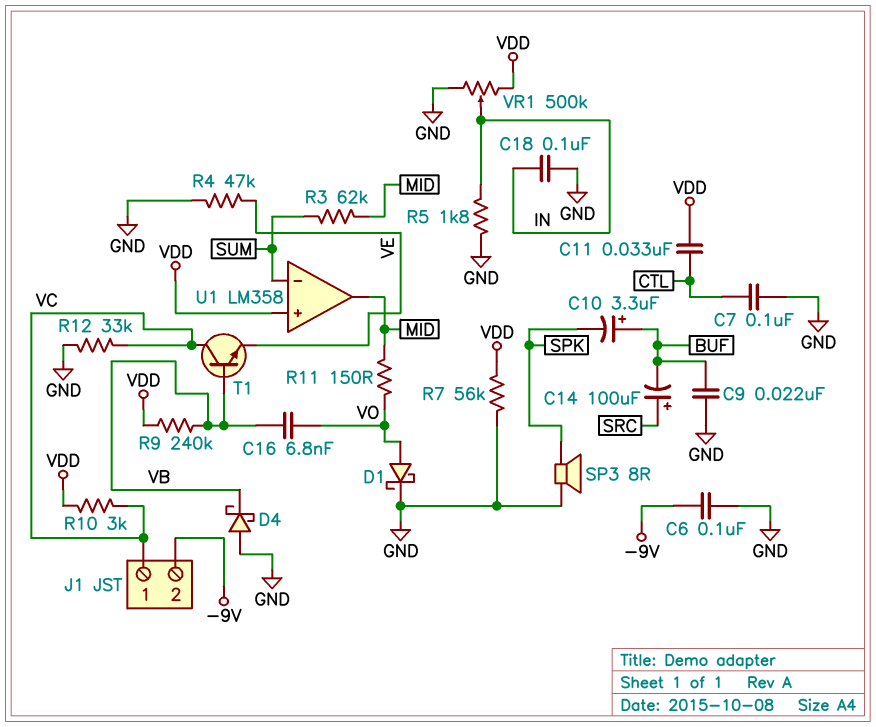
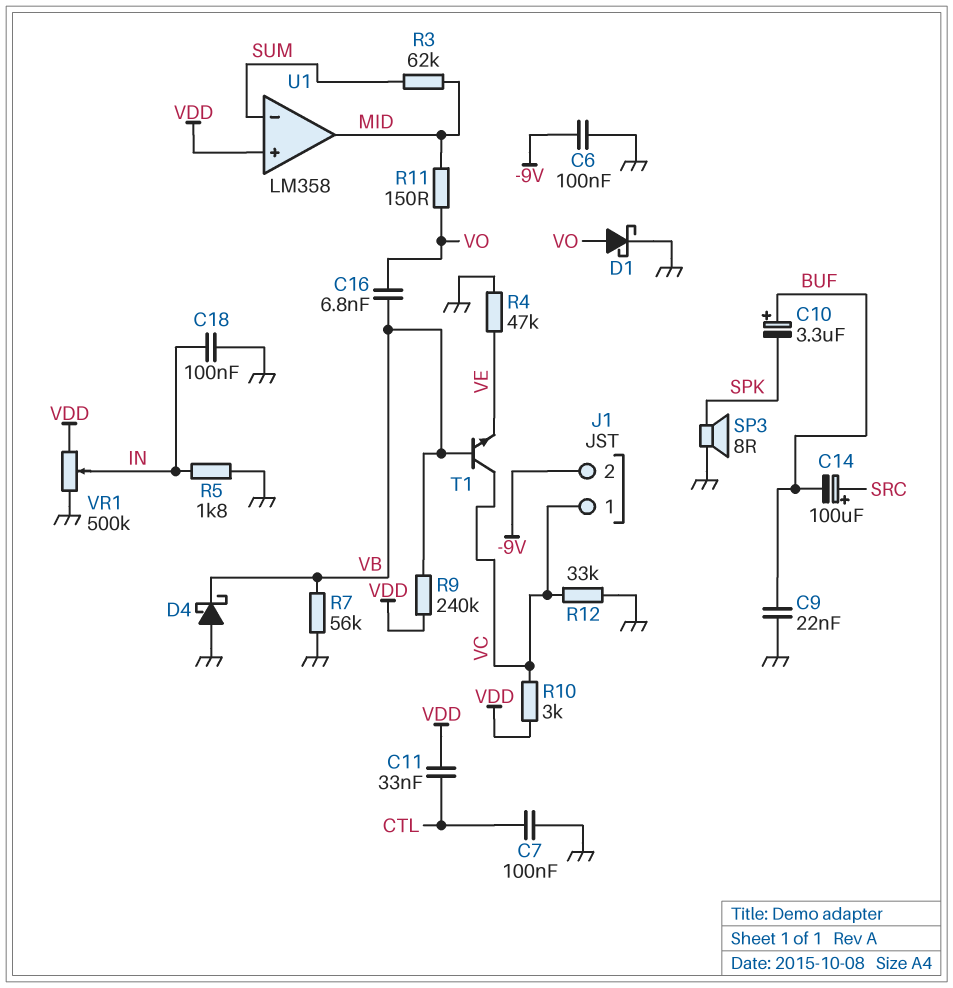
R7: 56k (GND, VDD) -> 56k (GND, VB)

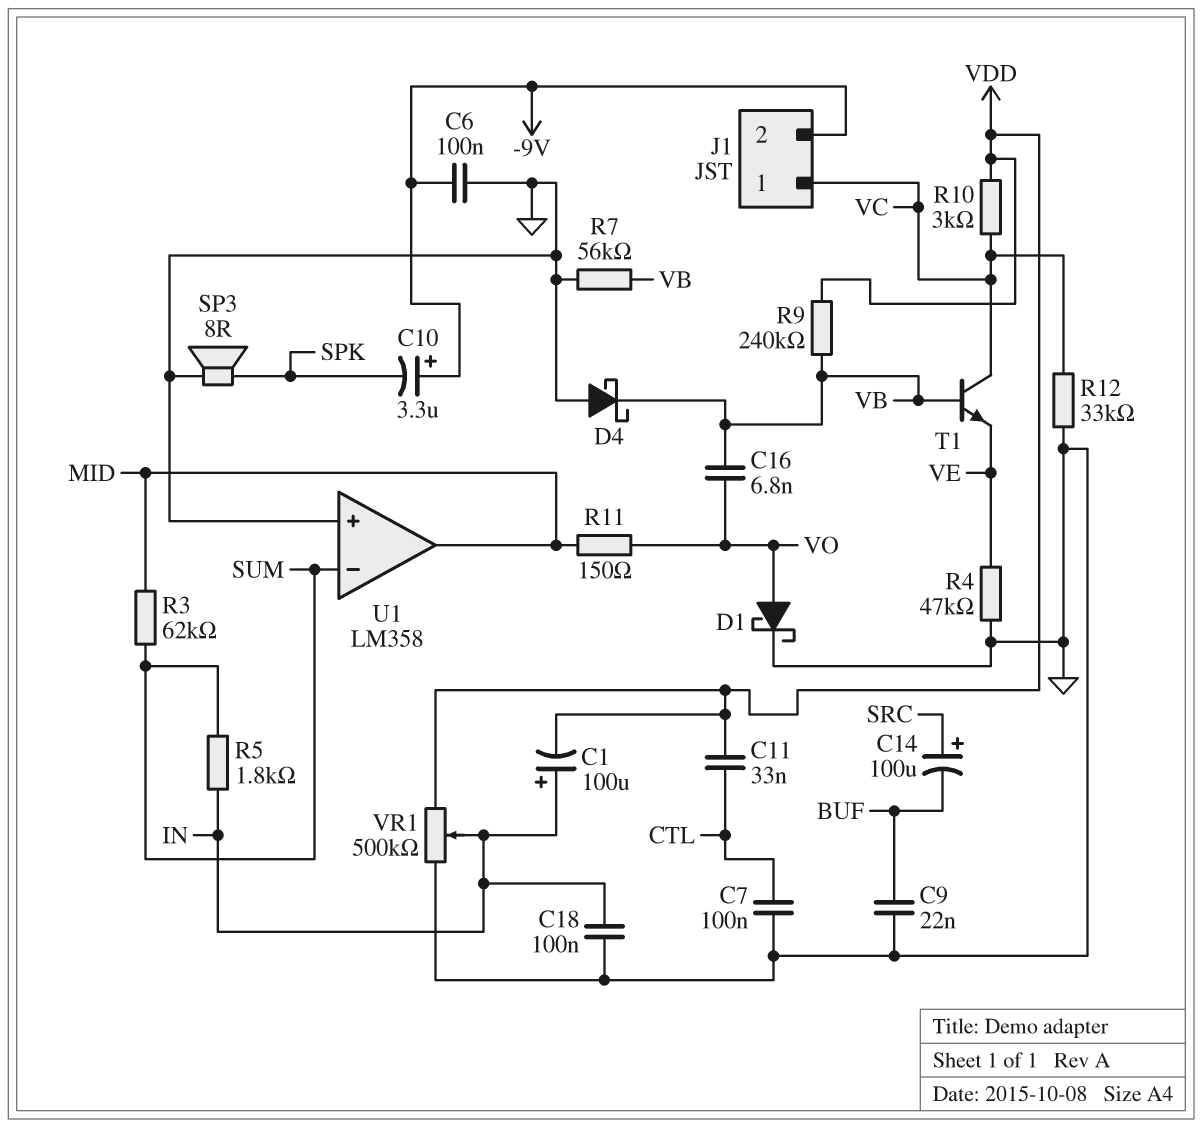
C1: none -> 100uF (plus IN, minus VDD)
C10: 3.3uF (plus BUF, minus SPK) -> 3.3uF (plus -9V, minus SPK)
R5: 1.8k (GND, IN) -> 1.8k (IN, SUM)
U1 pin in+: VDD -> GND

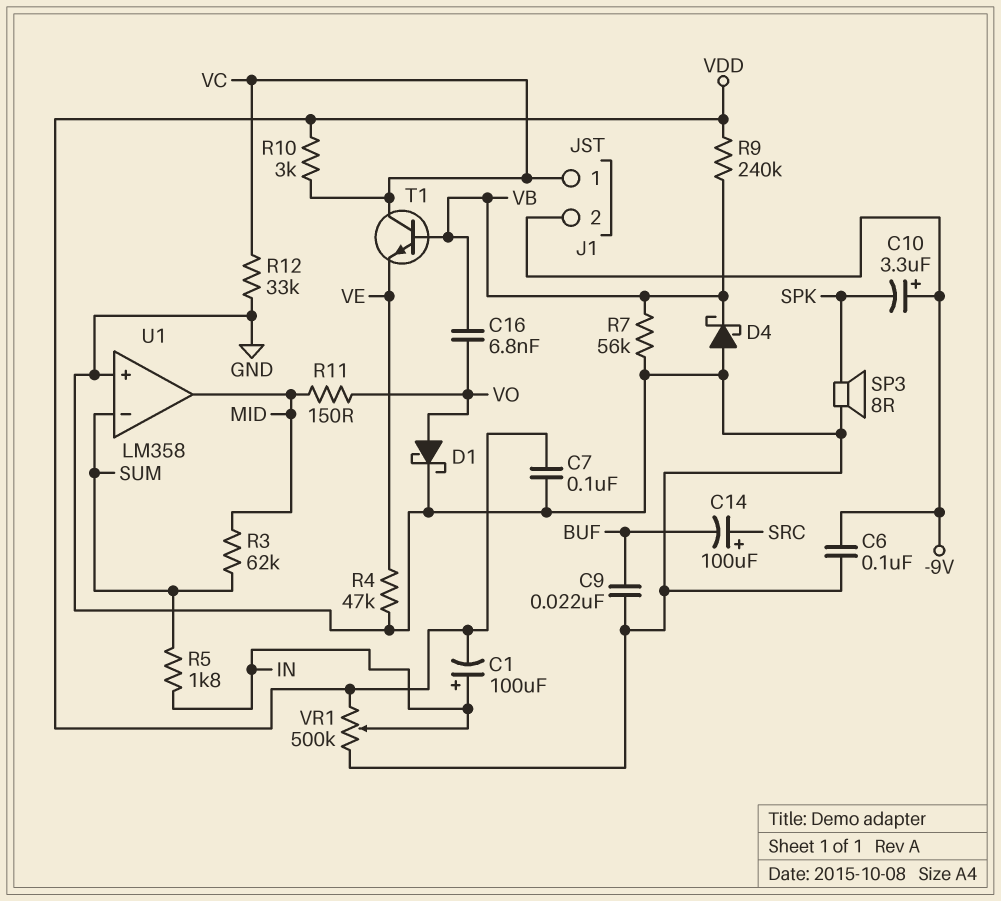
C7: 100nF (CTL, GND) -> 100nF (GND, VDD)
C11: 33nF (CTL, VDD) -> none
C18: 100nF (GND, IN) -> none

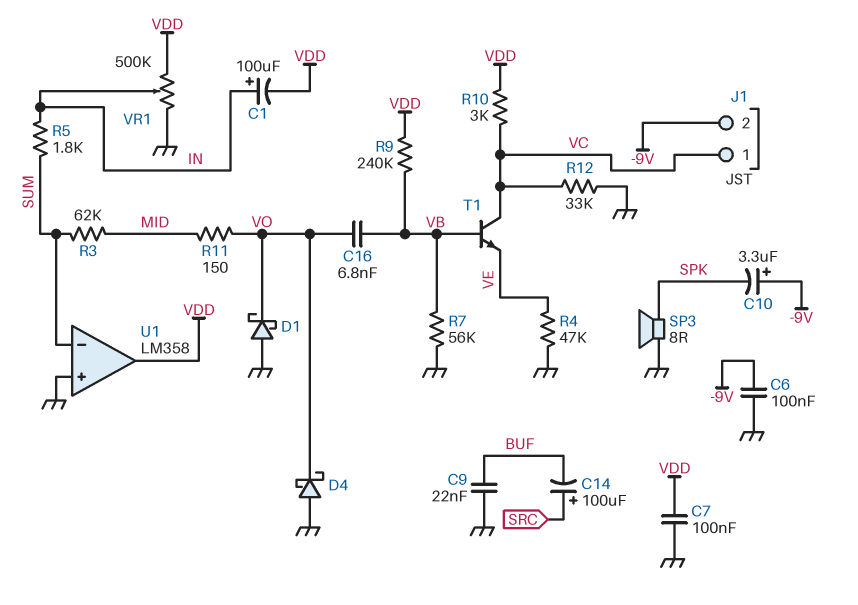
D1: schottky (A VO, K GND) -> schottky (A GND, K VO)
D4: schottky (A GND, K VB) -> schottky (A GND, K VO)
U1 pin out: MID -> VDD

